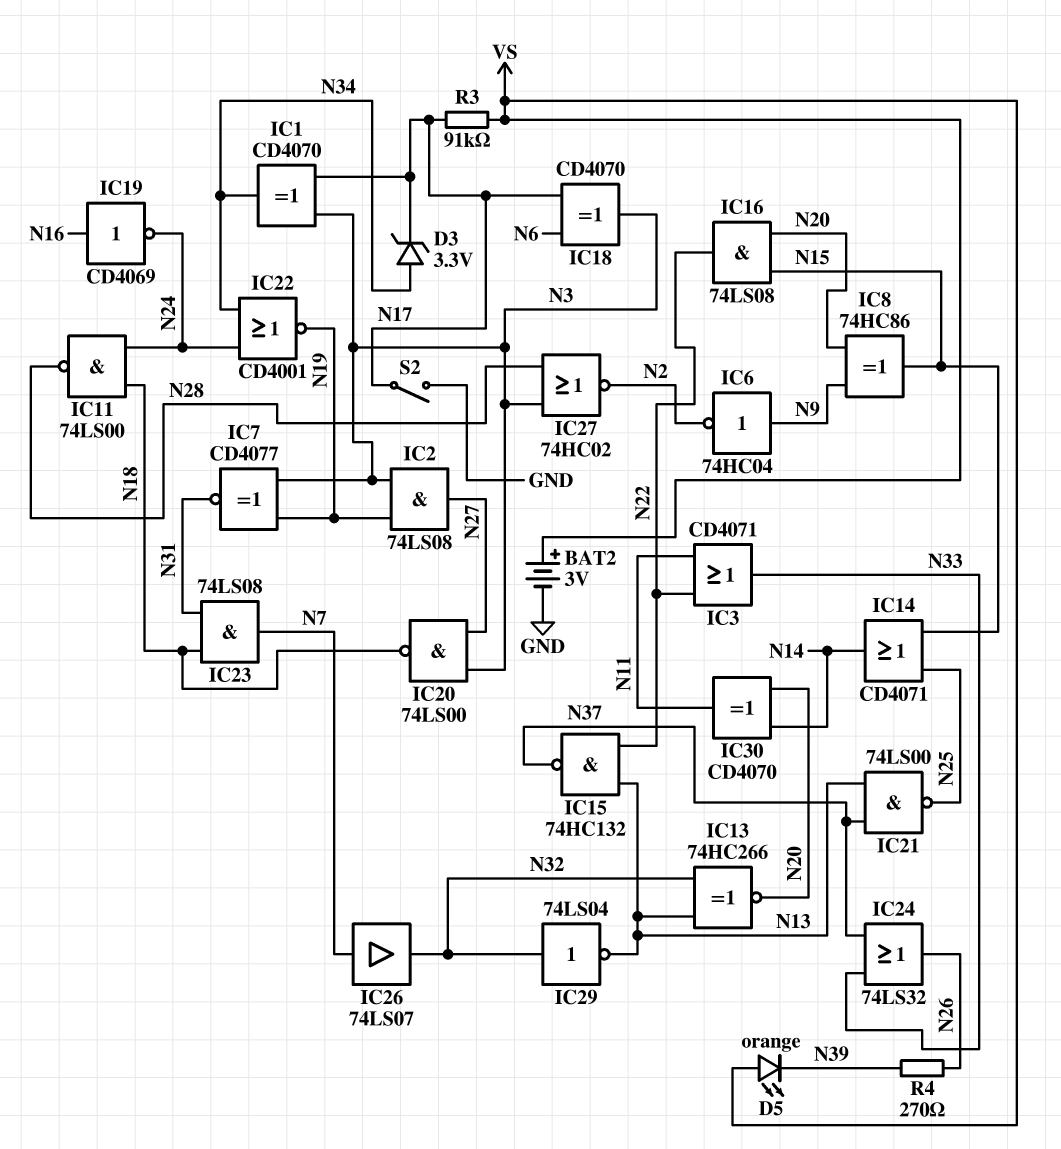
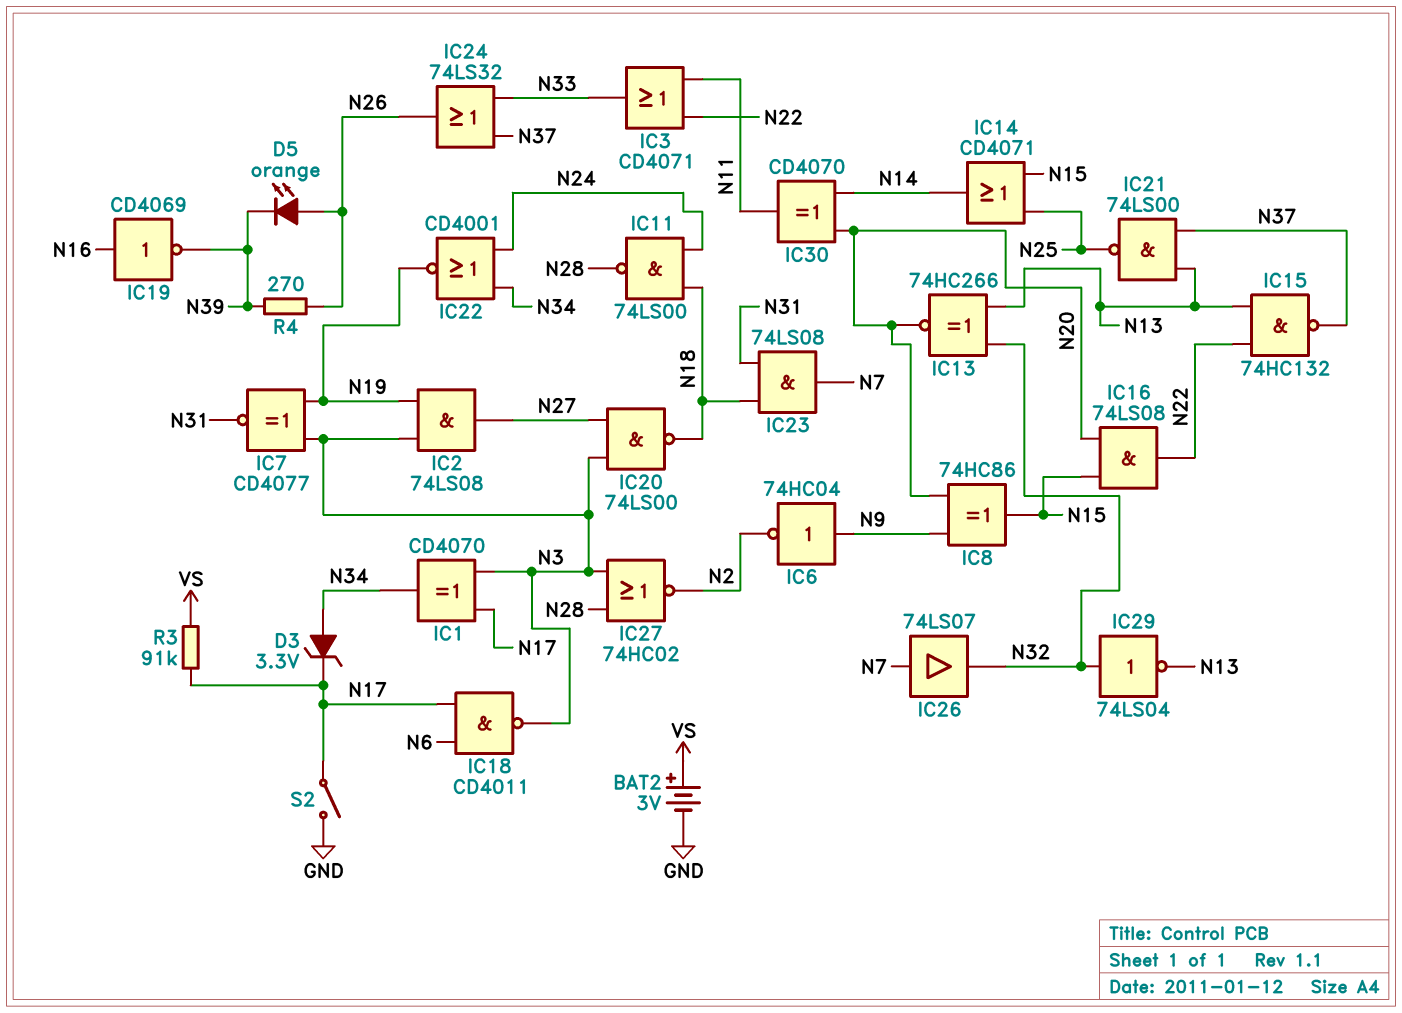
D5: LED orange (A VS, K N39) -> LED orange (A N26, K N39)
IC18: XOR CD4070 (in N6, in N17, out N3) -> NAND CD4011 (in N6, in N17, out N3)
IC19: NOT CD4069 (in N16, out N24) -> NOT CD4069 (in N16, out N39)

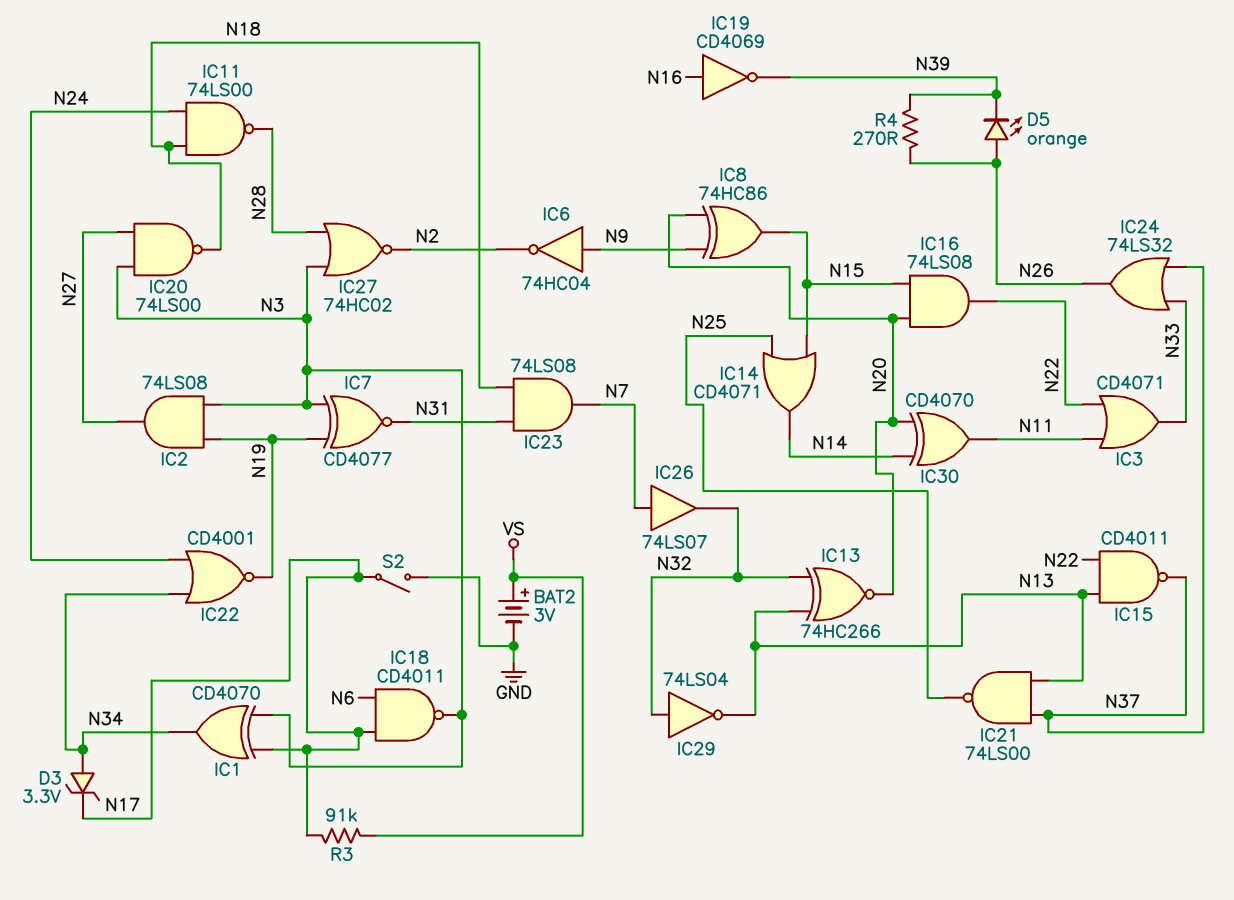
IC15: NAND 74HC132 (in N13, in N22, out N37) -> NAND CD4011 (in N13, in N22, out N37)

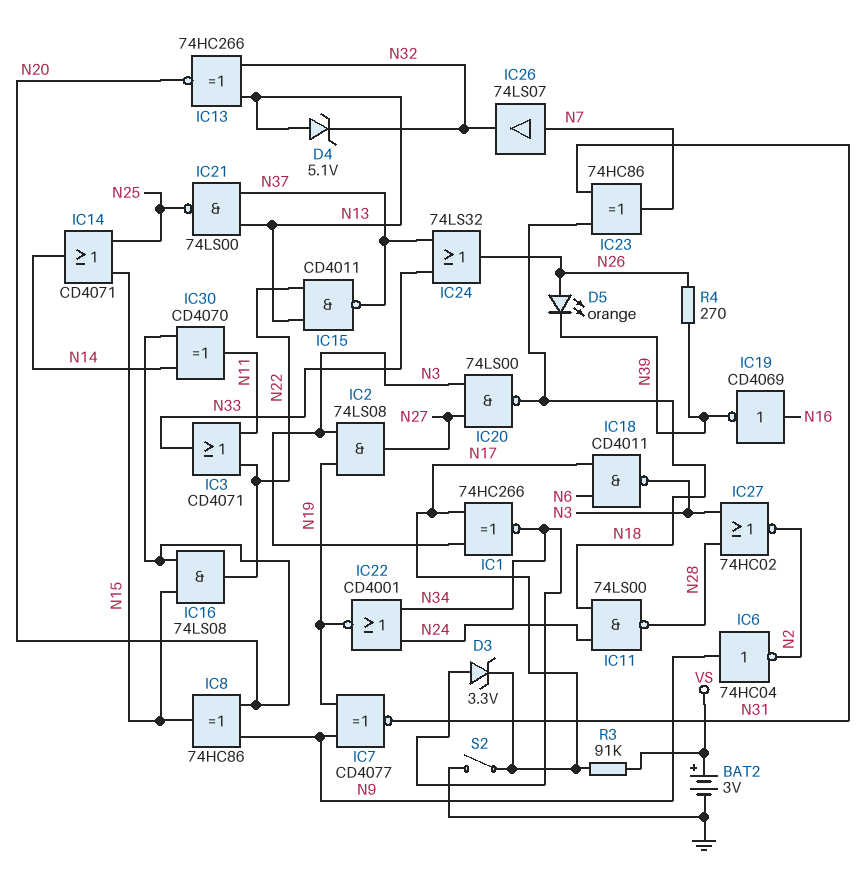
D4: none -> zener 5.1V (A N13, K N32)
IC1: XOR CD4070 (in N3, in N17, out N34) -> XNOR 74HC266 (in N3, in N17, out N34)
IC7: XNOR CD4077 (in N3, in N19, out N31) -> XNOR CD4077 (in N9, in N19, out N31)
IC23: AND 74LS08 (in N18, in N31, out N7) -> XOR 74HC86 (in N18, in N31, out N7)
IC29: NOT 74LS04 (in N32, out N13) -> none

